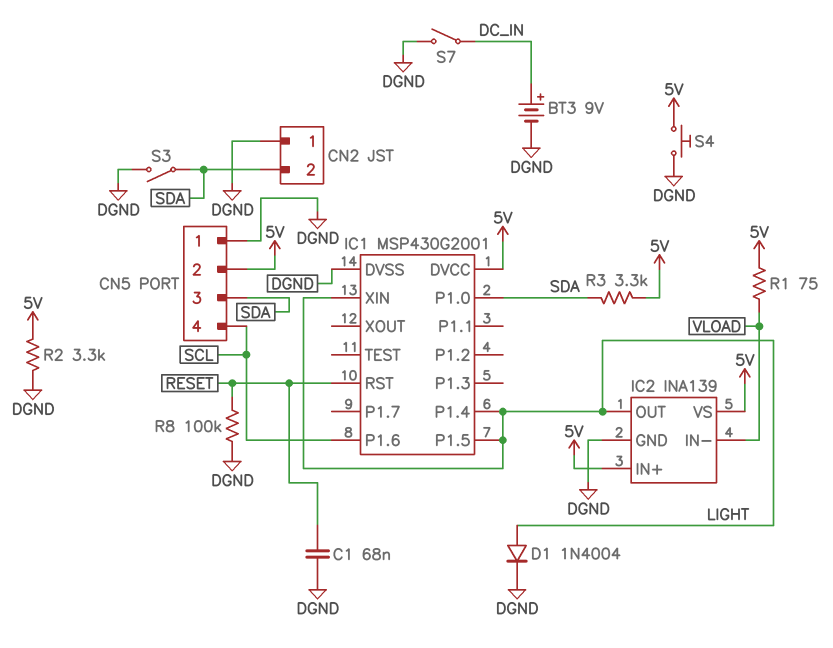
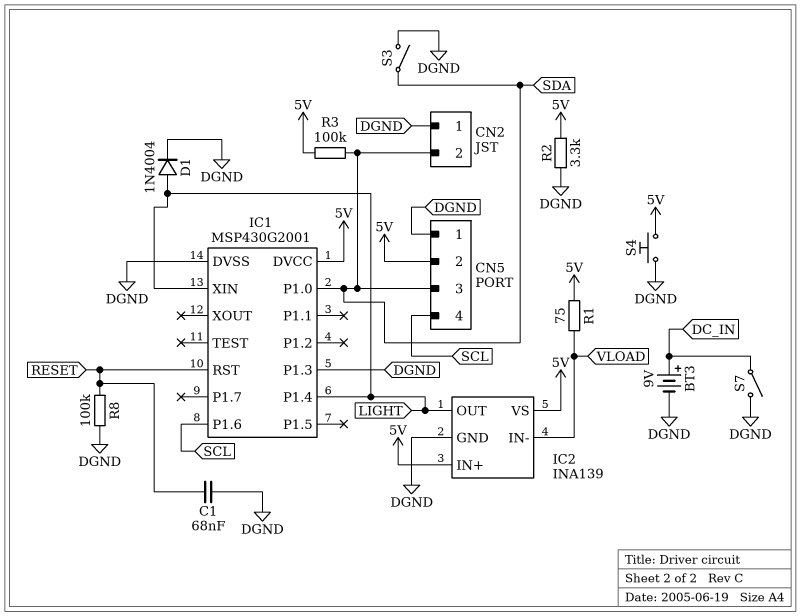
IC1 pin P1.3: none -> DGND
IC1 pin P1.5: LIGHT -> none
R3: 3.3k (5V, SDA) -> 100k (5V, SDA)

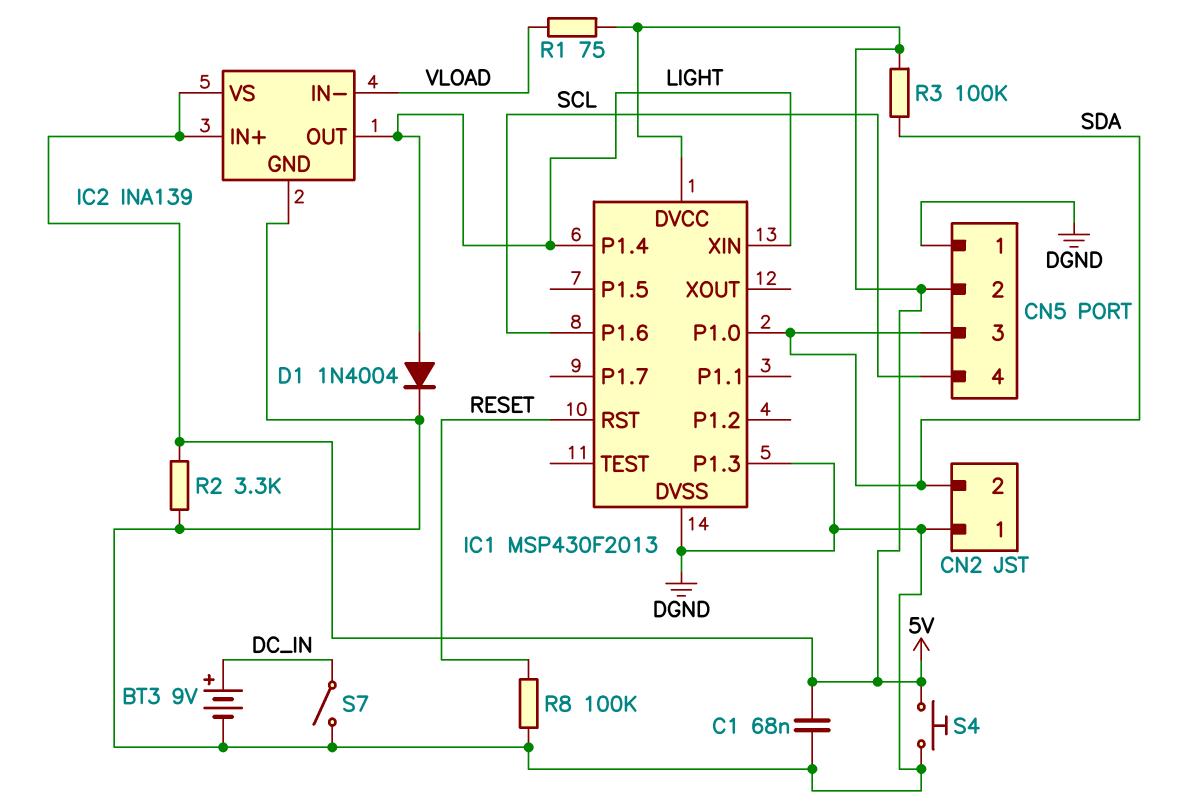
C1: 68nF (DGND, RESET) -> 68nF (5V, DGND)
IC1: MSP430G2001 -> MSP430F2013
S3: switch (DGND, SDA) -> none

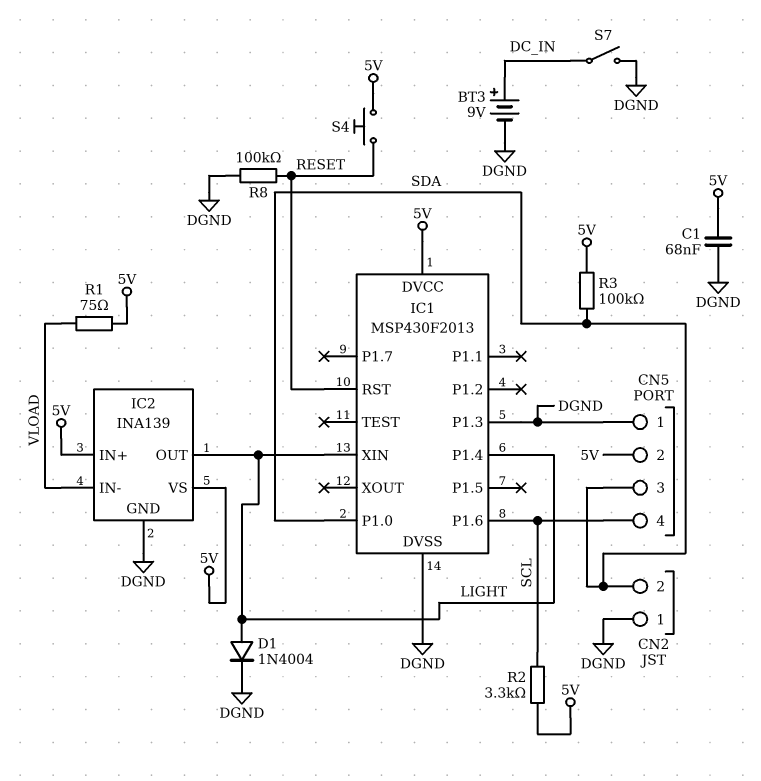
R2: 3.3k (5V, DGND) -> 3.3k (5V, SCL)
S4: button (5V, DGND) -> button (5V, RESET)

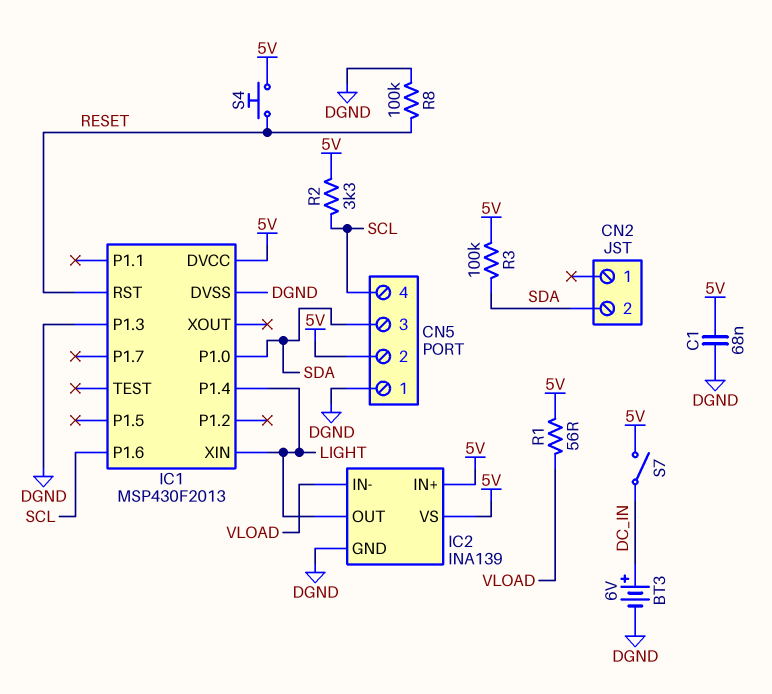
BT3: 9V (plus DC_IN, minus DGND) -> 6V (plus DC_IN, minus DGND)
CN2 pin 1: DGND -> none
D1: diode 1N4004 (A LIGHT, K DGND) -> none
R1: 75 (5V, VLOAD) -> 56 (5V, VLOAD)
S7: switch (DC_IN, DGND) -> switch (5V, DC_IN)

